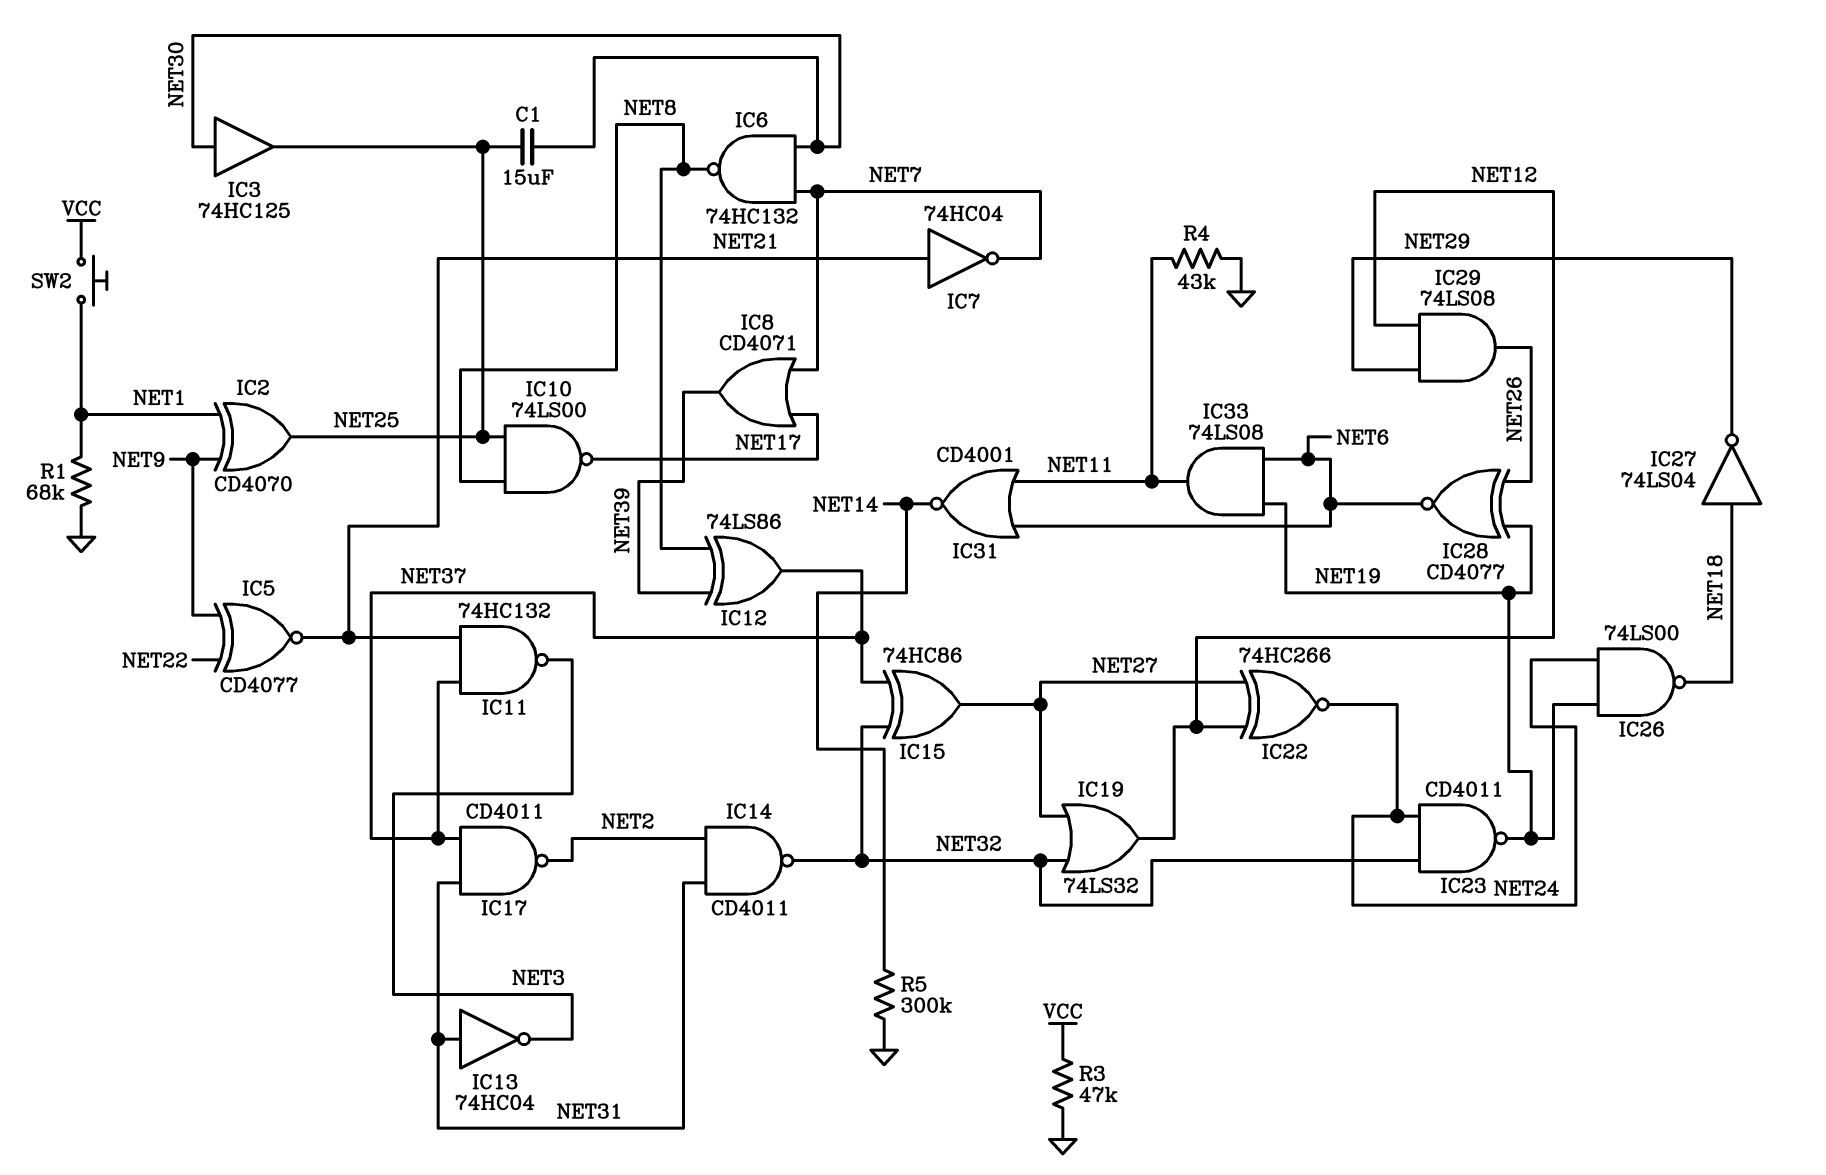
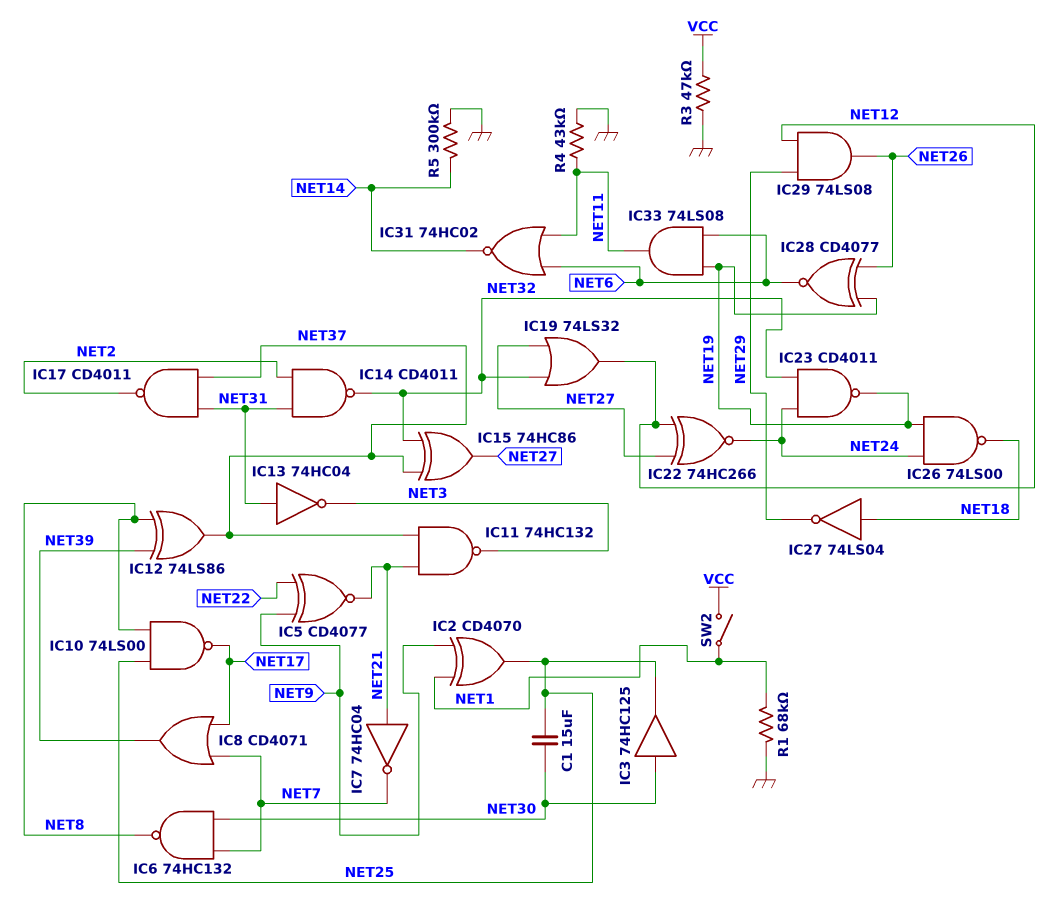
IC31: NOR CD4001 (in NET6, in NET11, out NET14) -> NOR 74HC02 (in NET6, in NET11, out NET14)
SW2: button (NET1, VCC) -> switch (NET1, VCC)

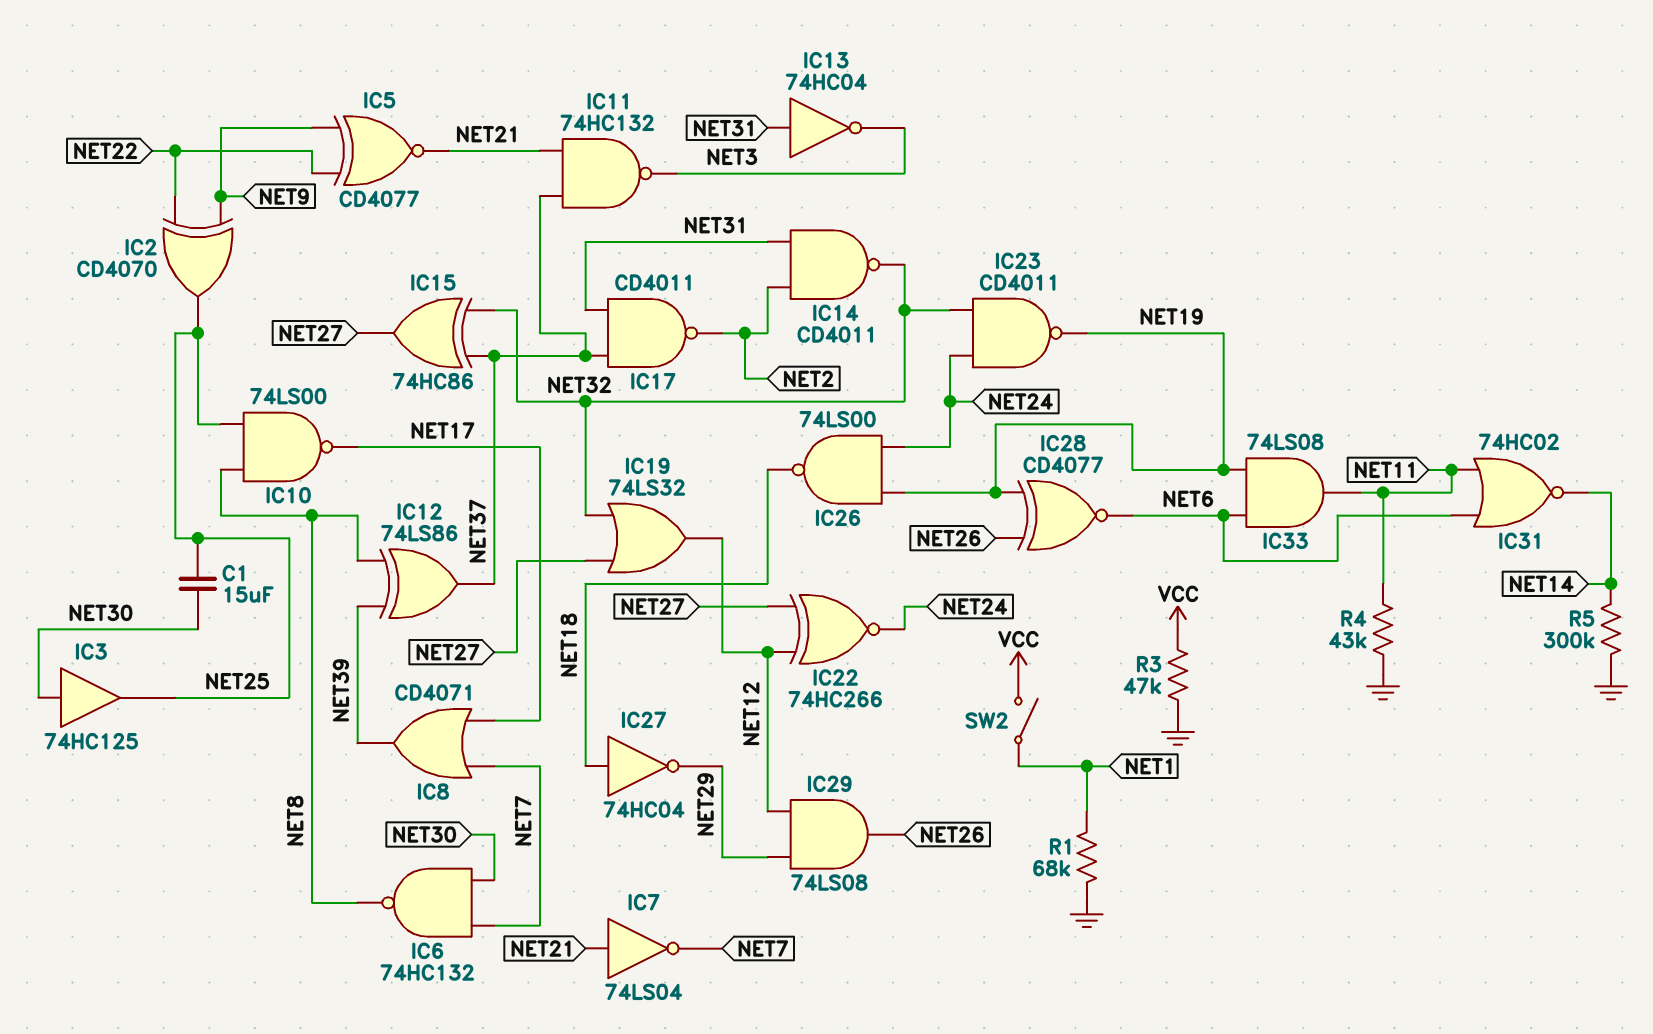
IC2: XOR CD4070 (in NET1, in NET9, out NET25) -> XOR CD4070 (in NET9, in NET22, out NET25)
IC7: NOT 74HC04 (in NET21, out NET7) -> NOT 74LS04 (in NET21, out NET7)
IC27: NOT 74LS04 (in NET18, out NET29) -> NOT 74HC04 (in NET18, out NET29)

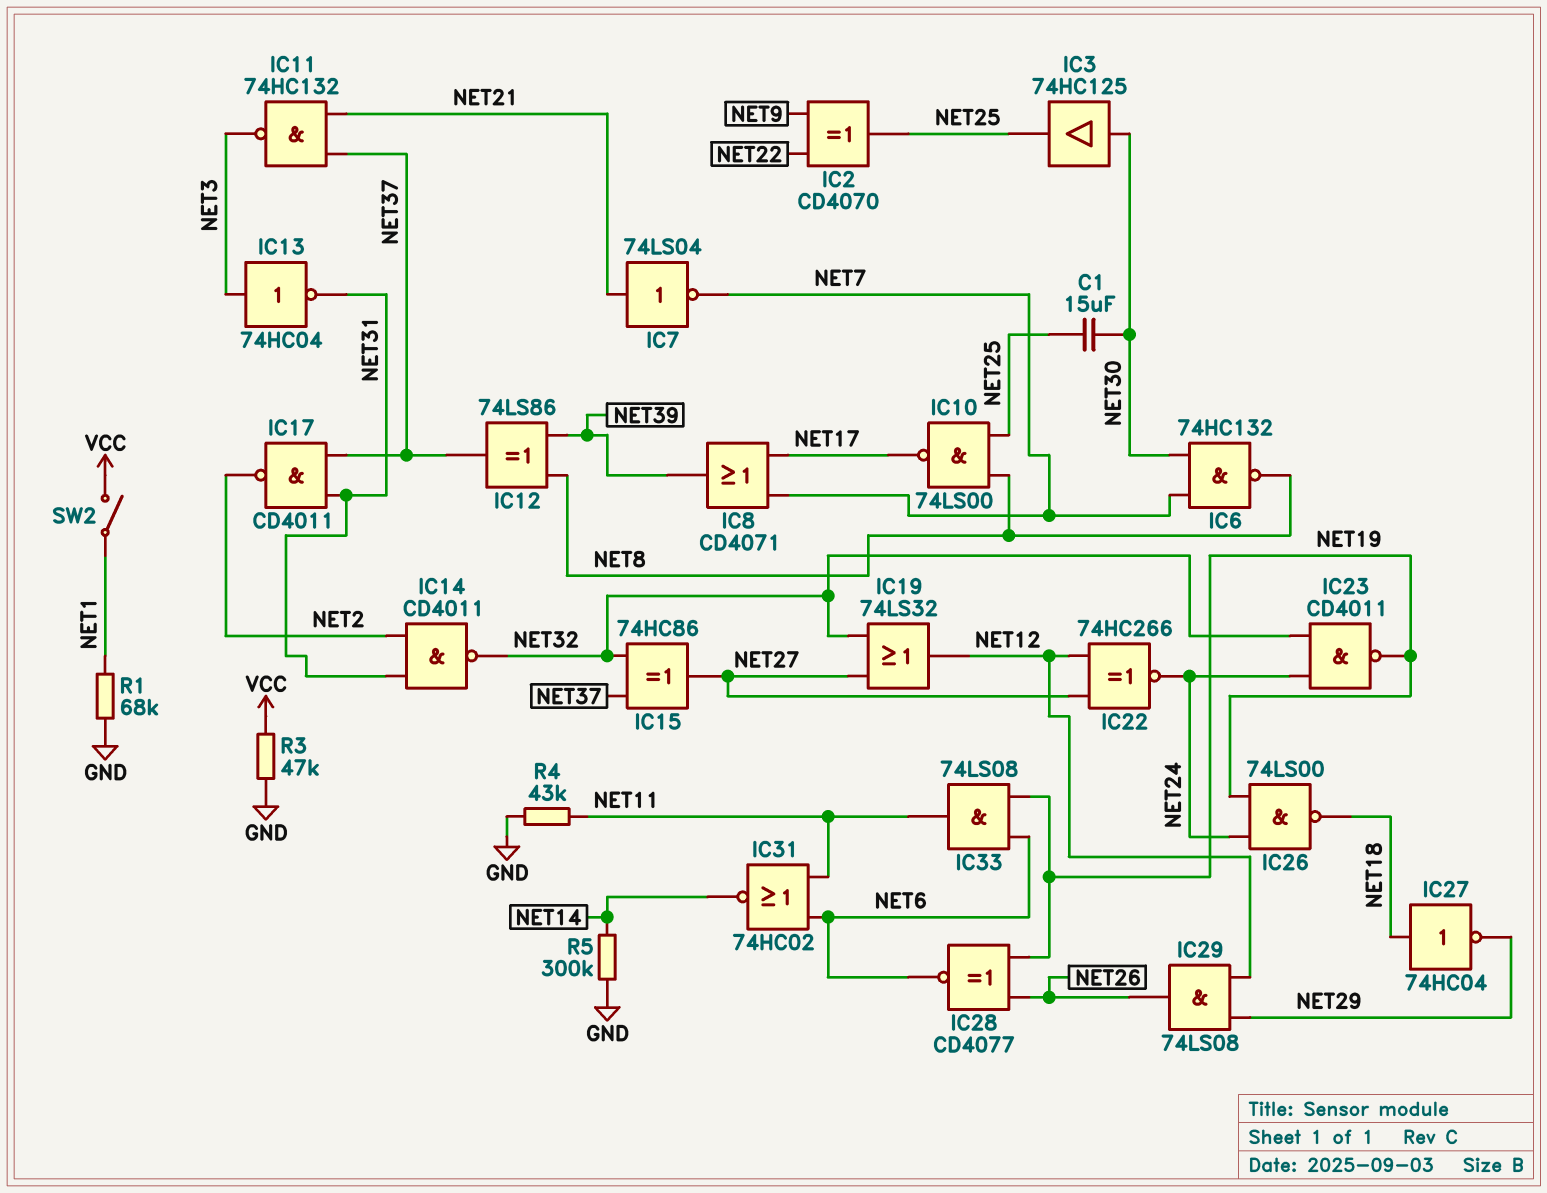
IC5: XNOR CD4077 (in NET9, in NET22, out NET21) -> none
IC13: NOT 74HC04 (in NET31, out NET3) -> NOT 74HC04 (in NET3, out NET31)

